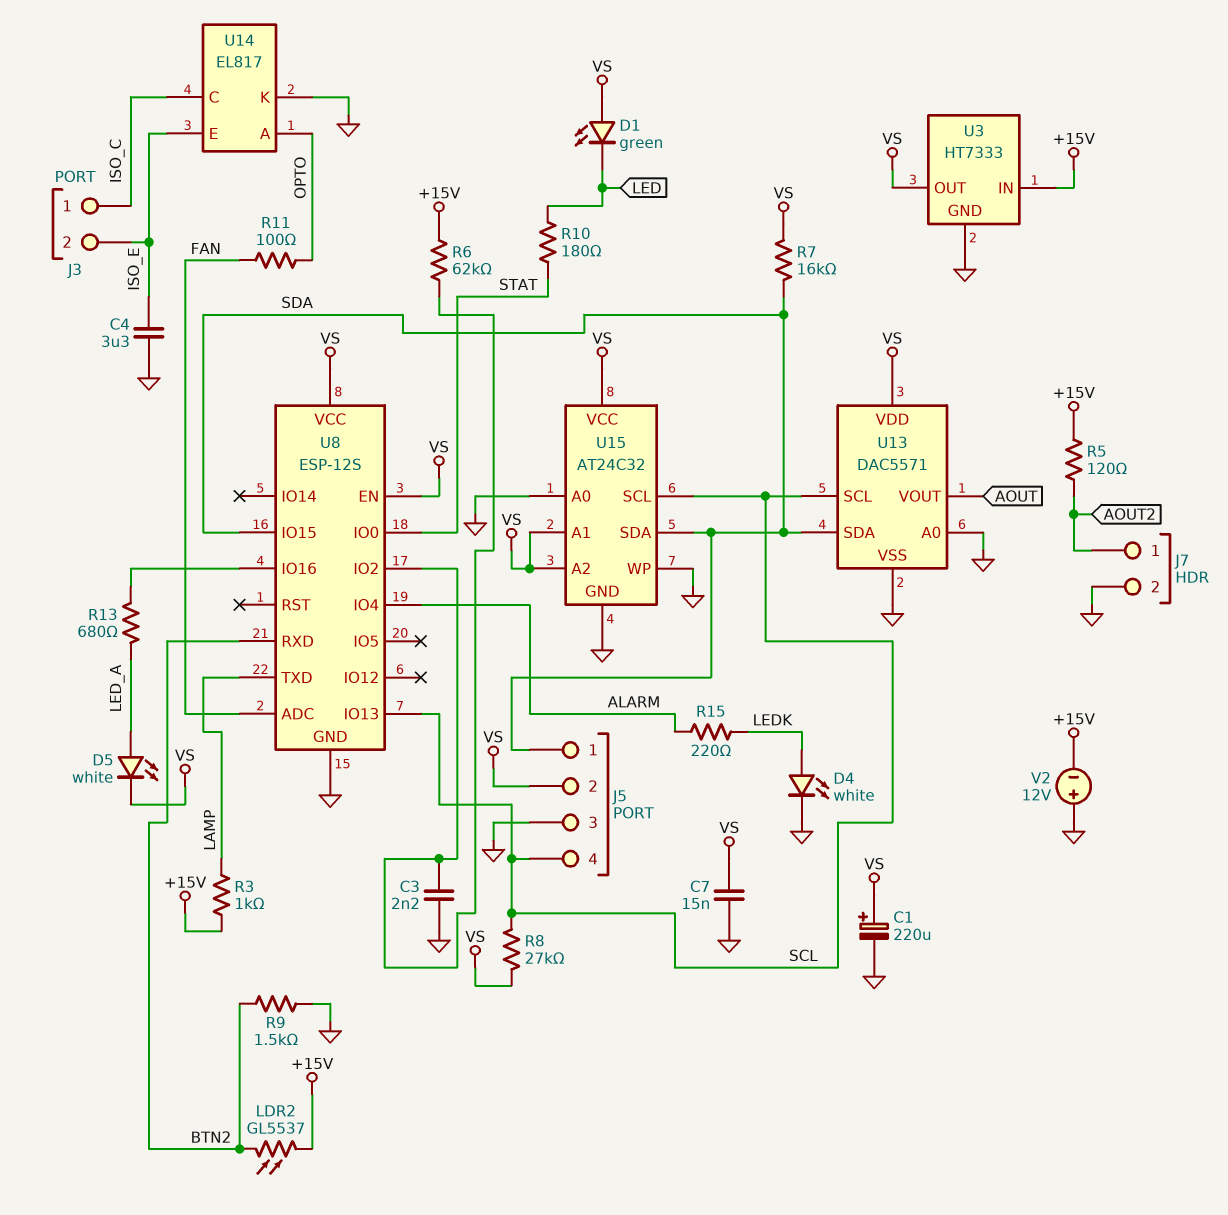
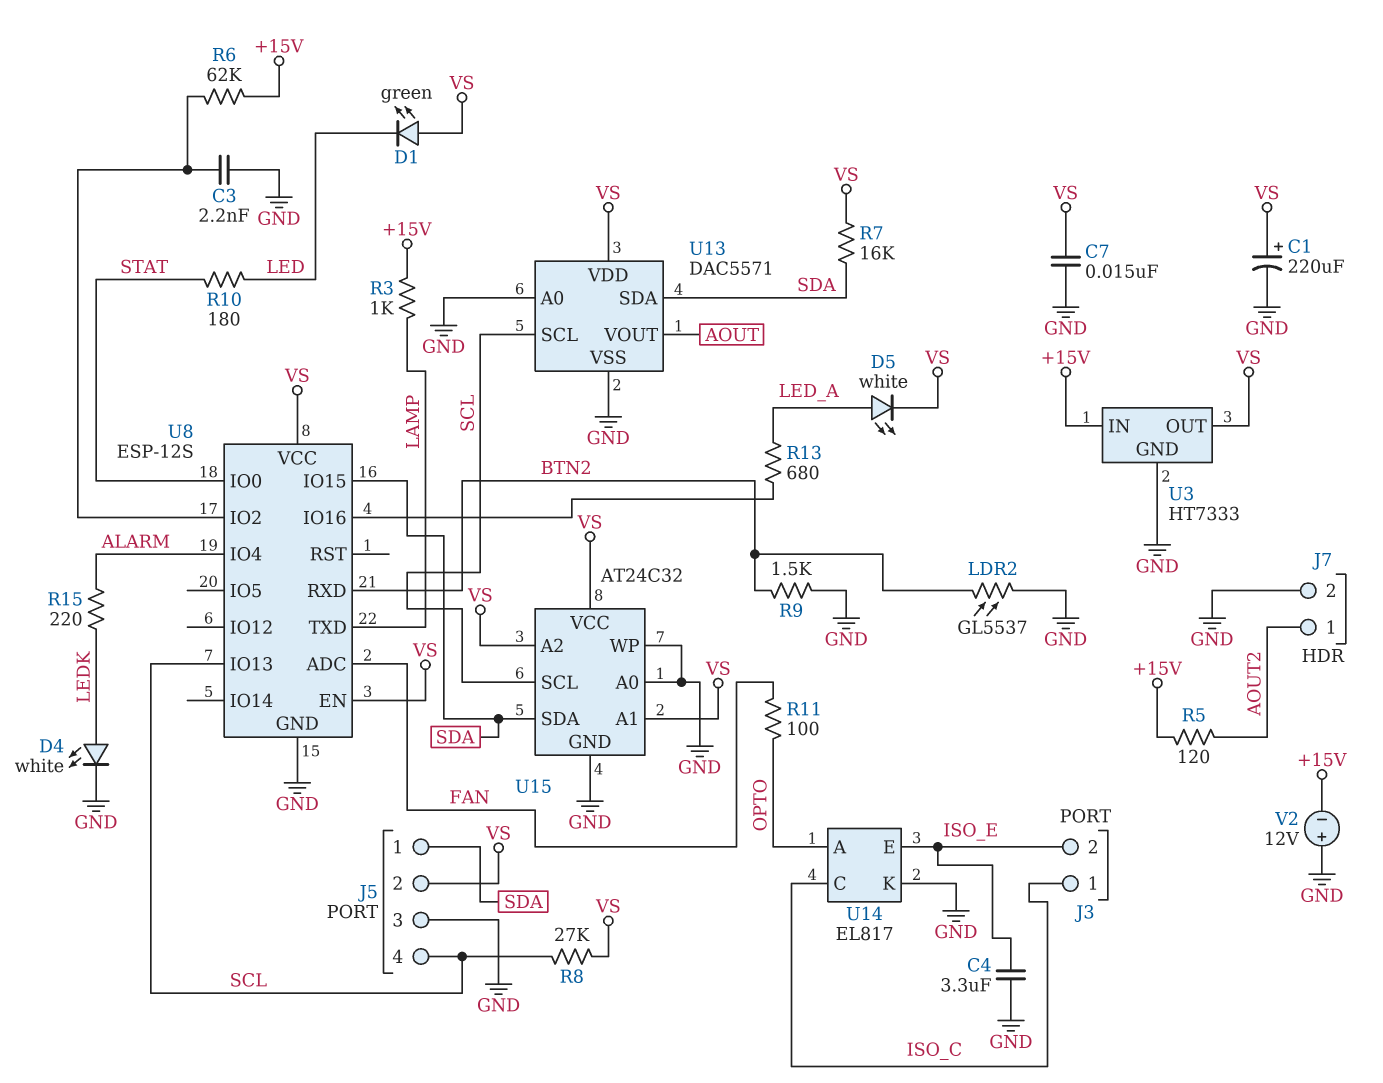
LDR2: GL5537 (+15V, BTN2) -> GL5537 (BTN2, GND)

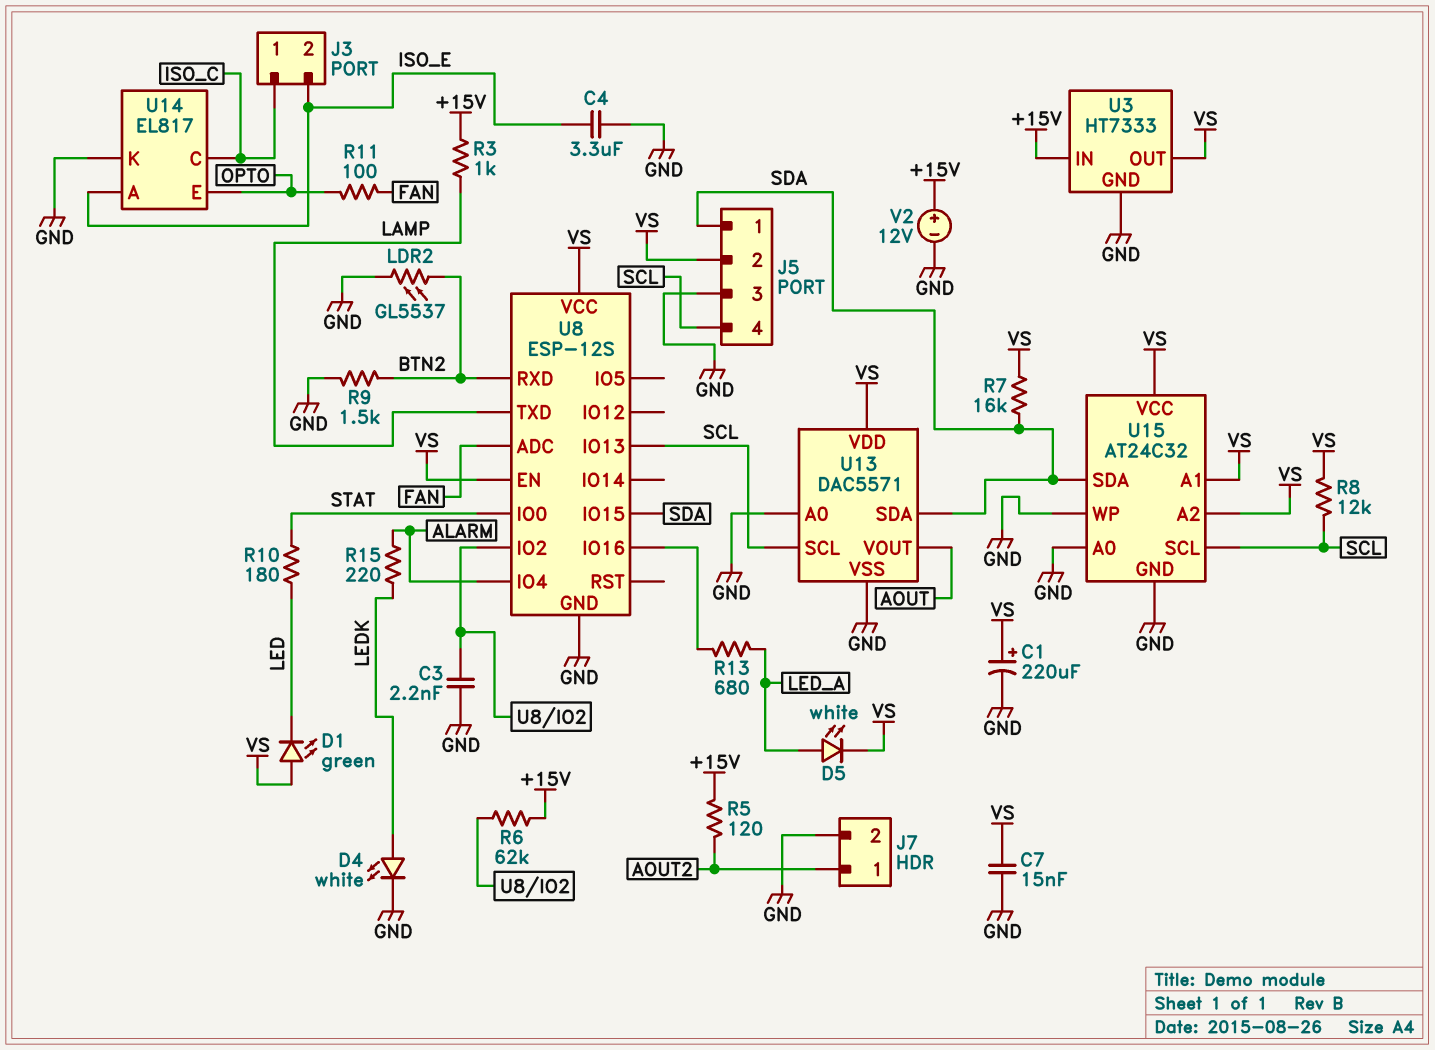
R8: 27k (SCL, VS) -> 12k (SCL, VS)
U14 pin A: OPTO -> ISO_E
U14 pin E: ISO_E -> OPTO
V2: 12V (plus GND, minus +15V) -> 12V (plus +15V, minus GND)

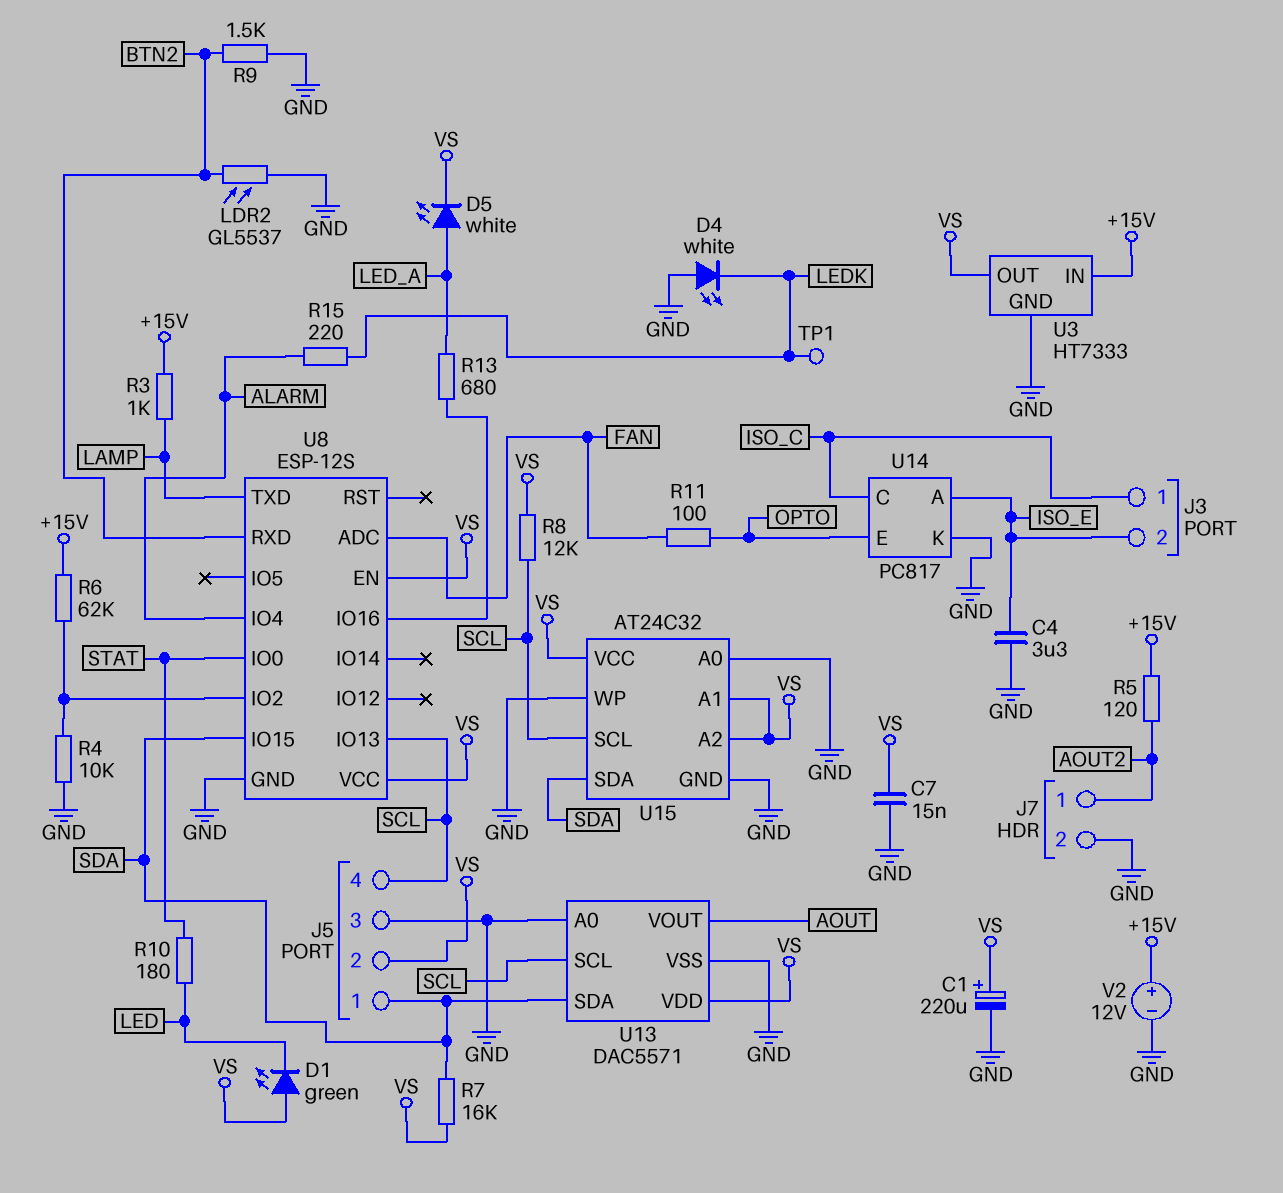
C3: 2.2nF (GND, U8/IO2) -> none
D4: LED white (A LEDK, K GND) -> LED white (A GND, K LEDK)
R4: none -> 10k (GND, U8/IO2)
TP1: none -> test point (LEDK)
U14: EL817 -> PC817

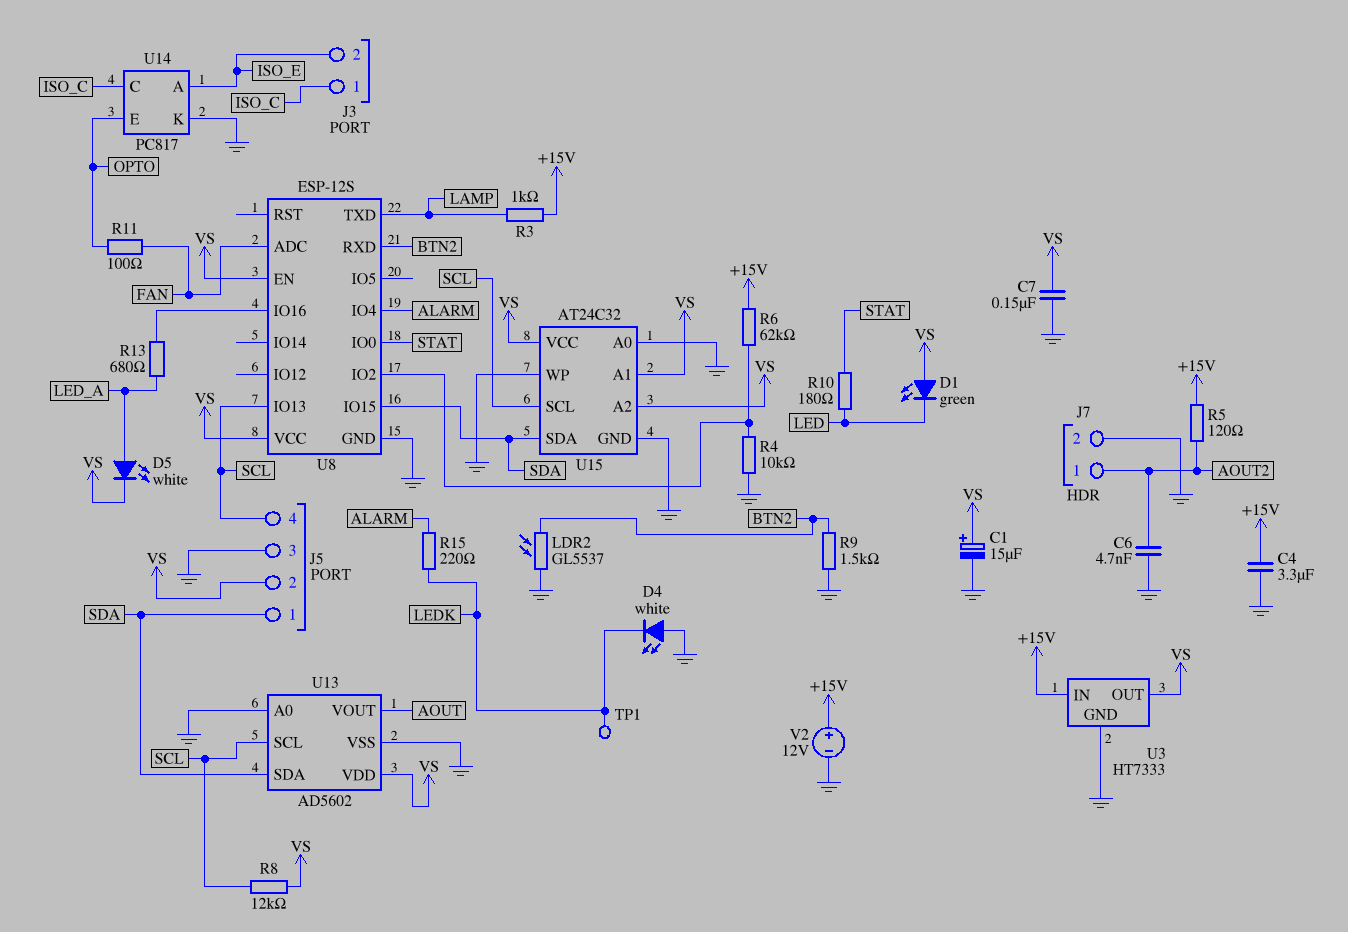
C1: 220uF (plus VS, minus GND) -> 15uF (plus VS, minus GND)
C4: 3.3uF (GND, ISO_E) -> 3.3uF (+15V, GND)
C6: none -> 4.7nF (AOUT2, GND)
C7: 15nF (GND, VS) -> 150nF (GND, VS)
R7: 16k (SDA, VS) -> none
U13: DAC5571 -> AD5602

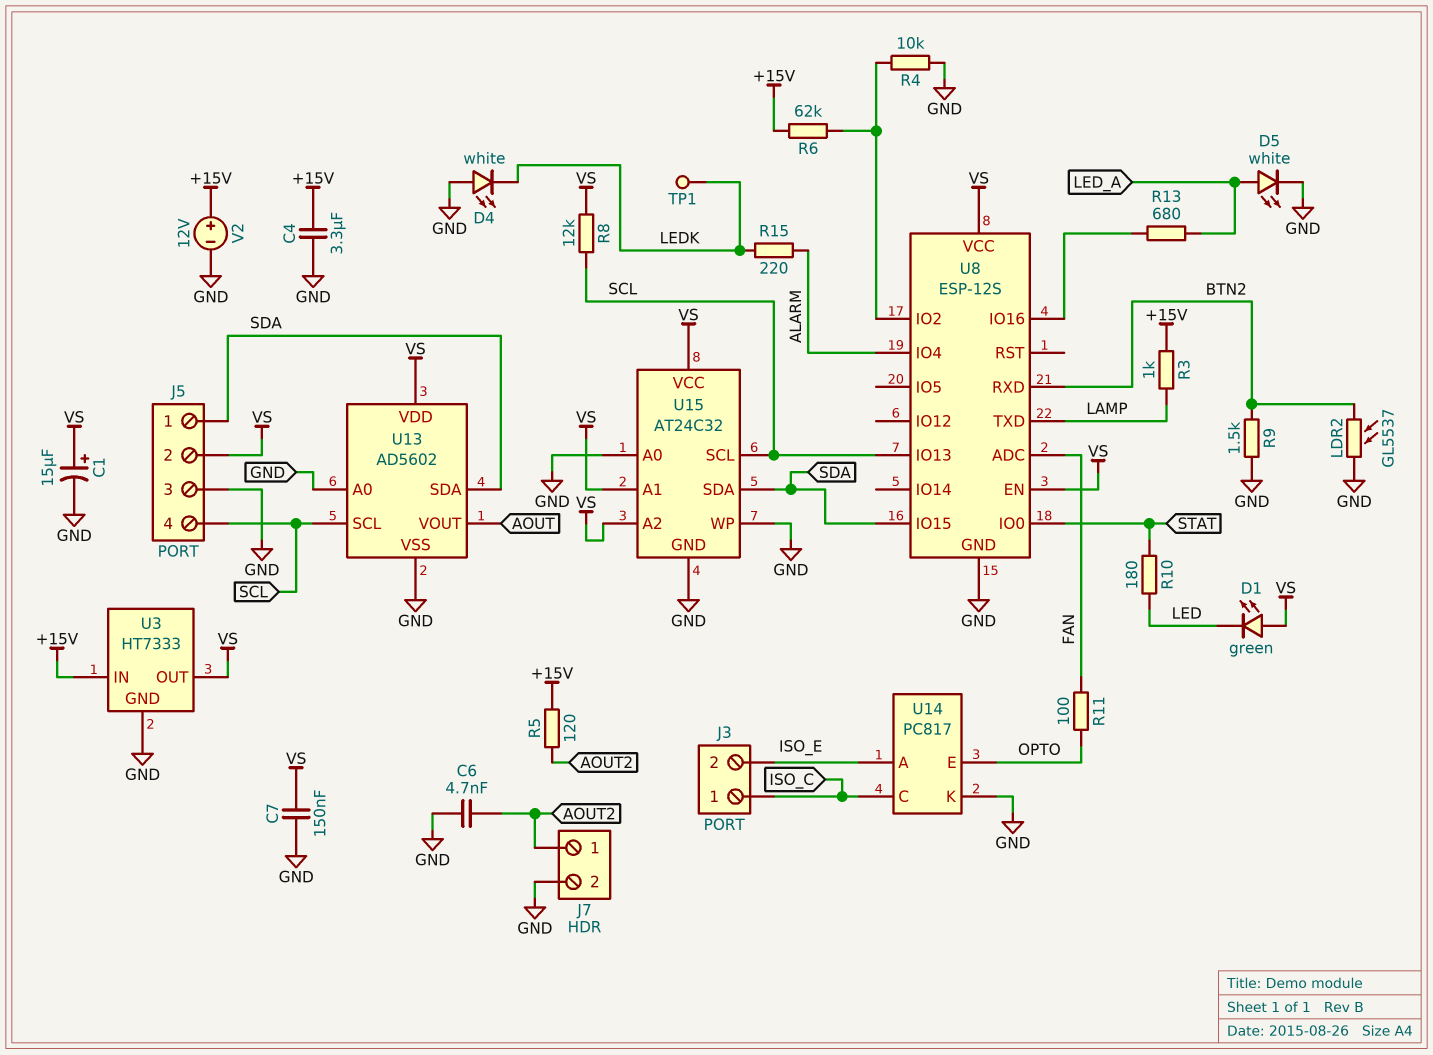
D5: LED white (A LED_A, K VS) -> LED white (A LED_A, K GND)

